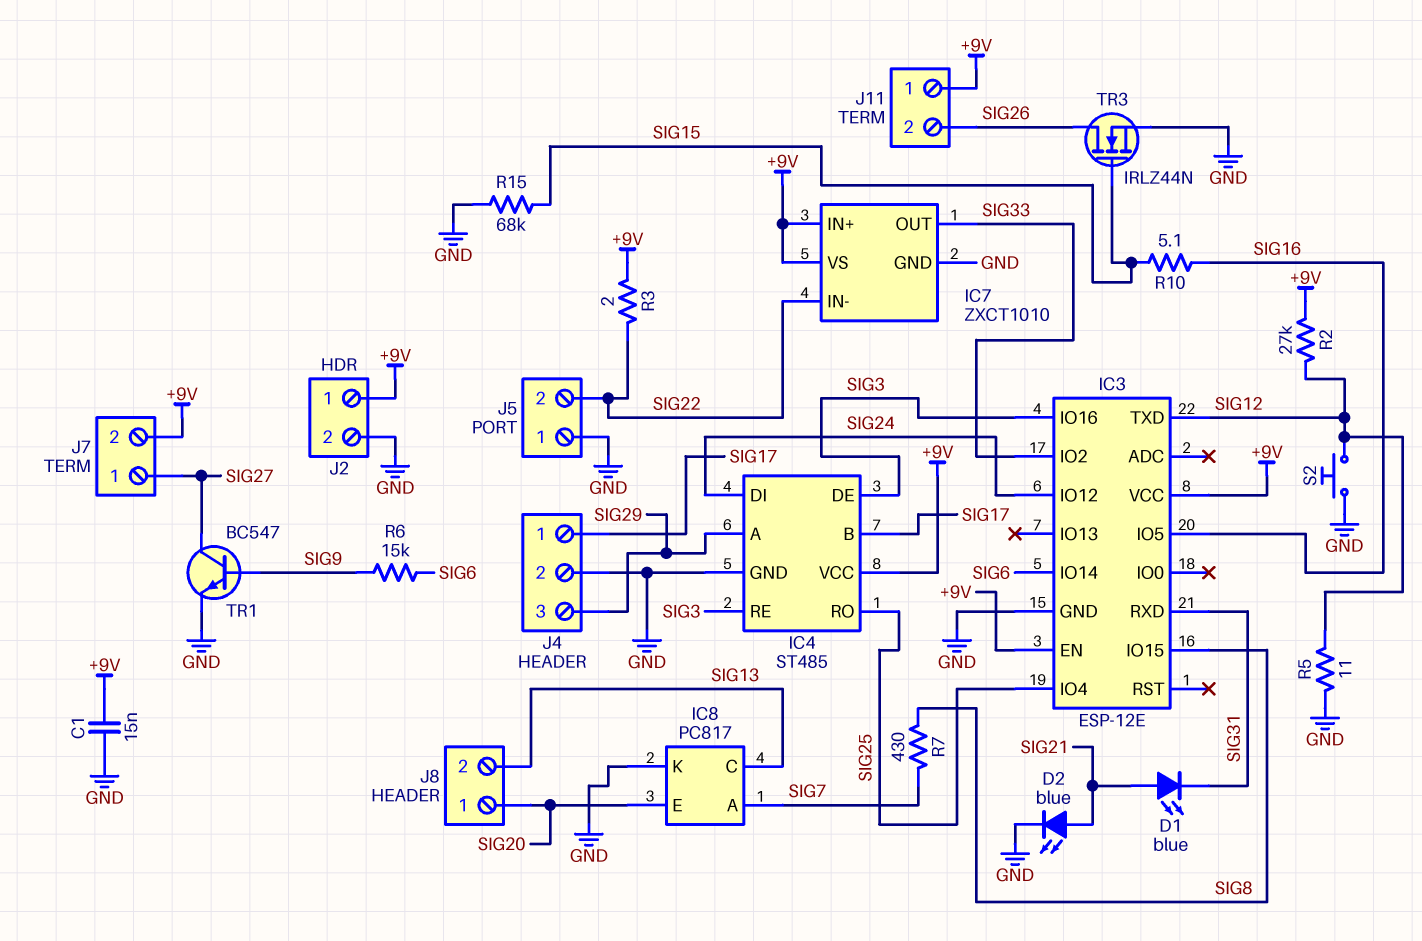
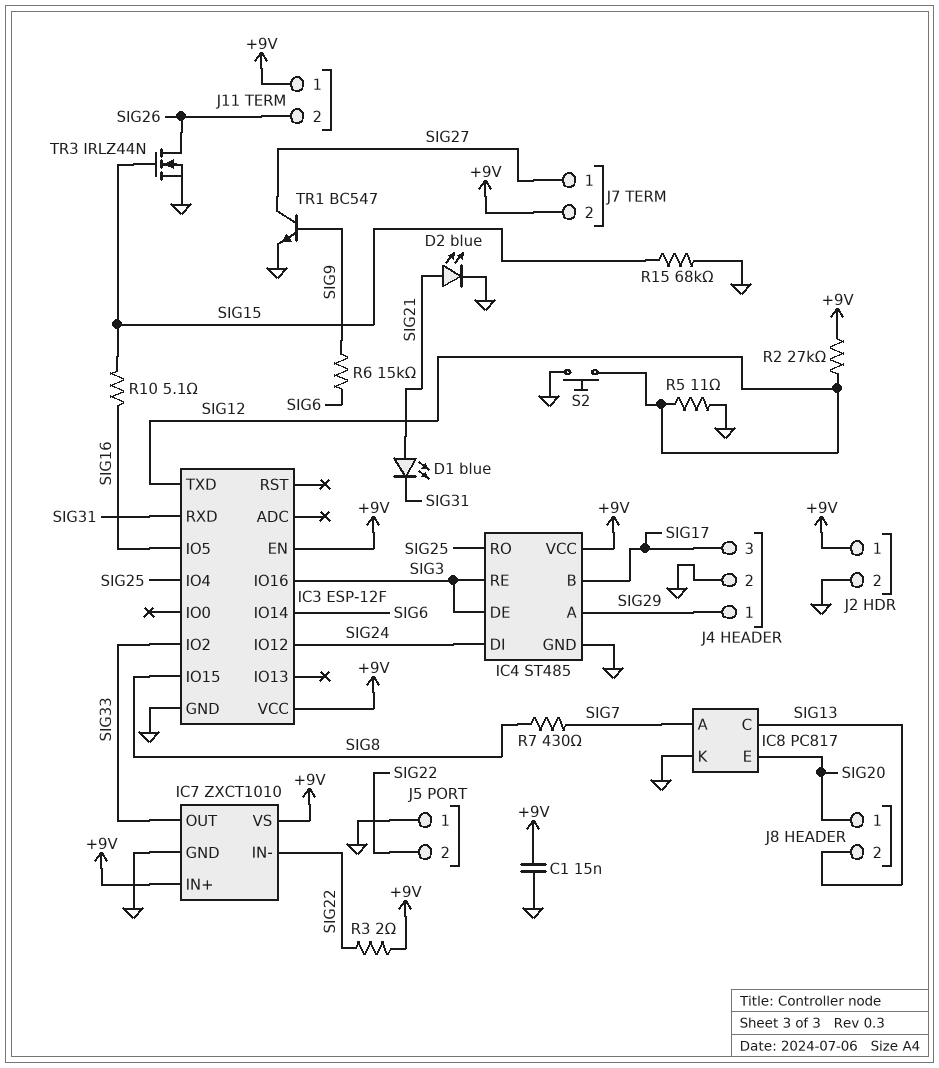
IC3: ESP-12E -> ESP-12F
J4 pin 1: SIG17 -> SIG29
J4 pin 3: SIG29 -> SIG17

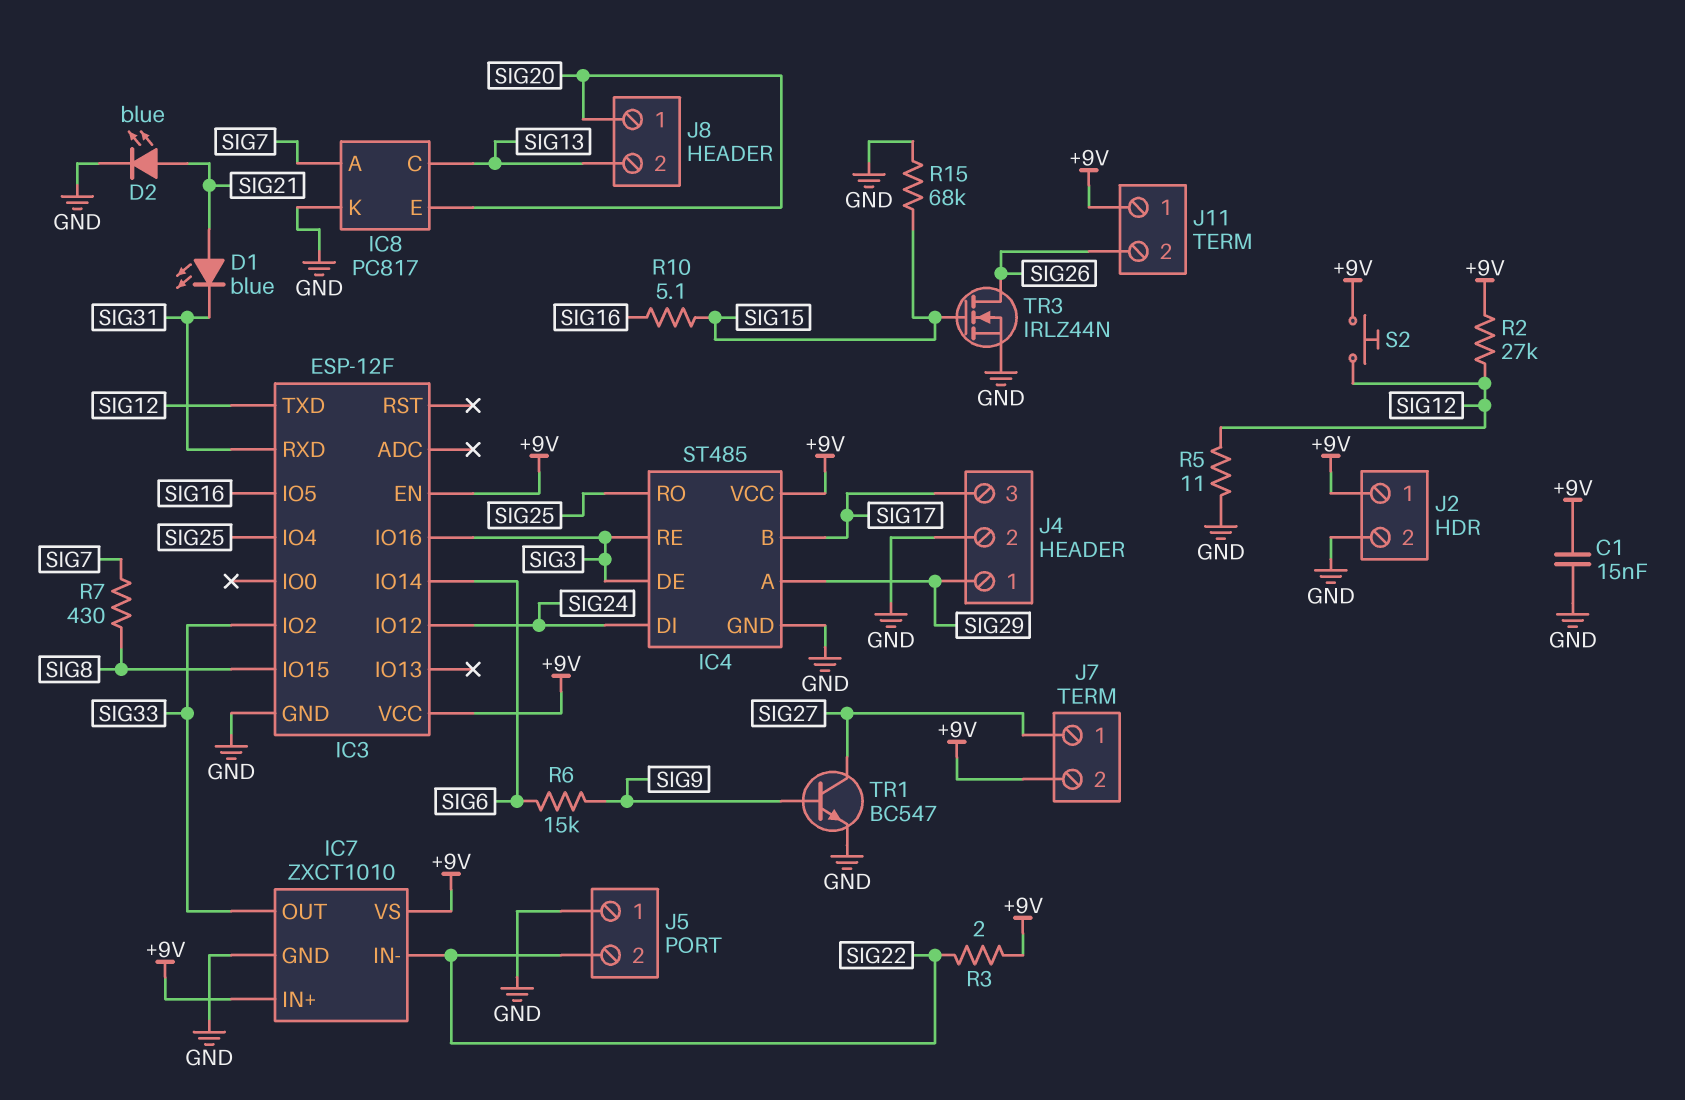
S2: button (GND, SIG12) -> button (+9V, SIG12)

